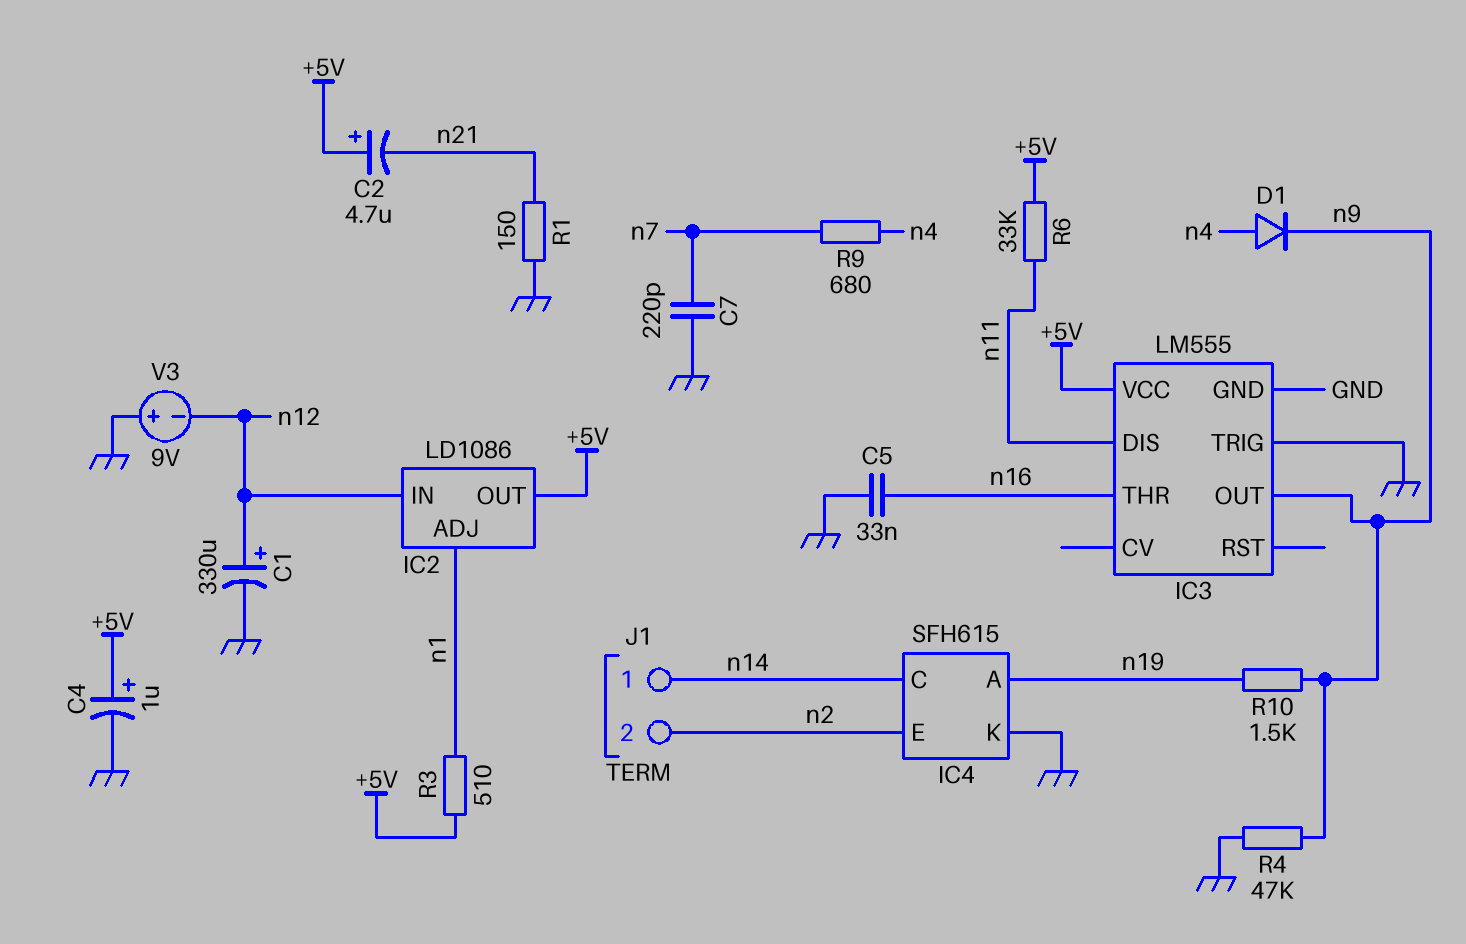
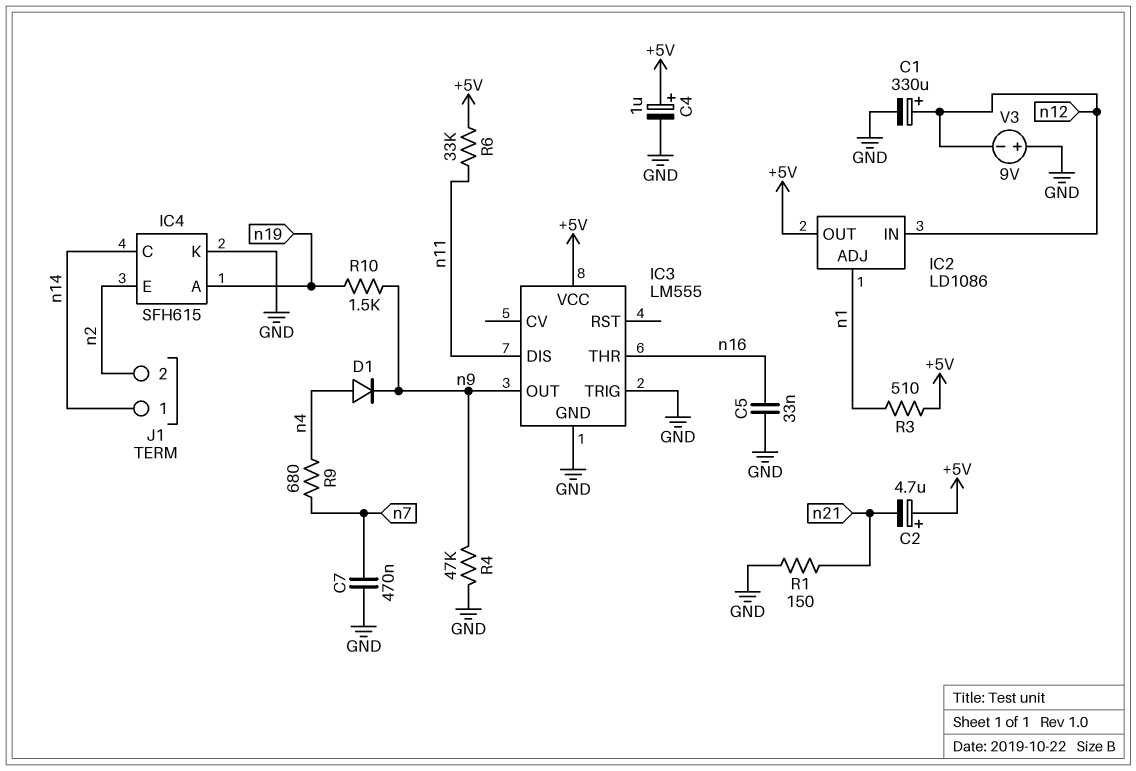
C7: 220pF (GND, n7) -> 470nF (GND, n7)

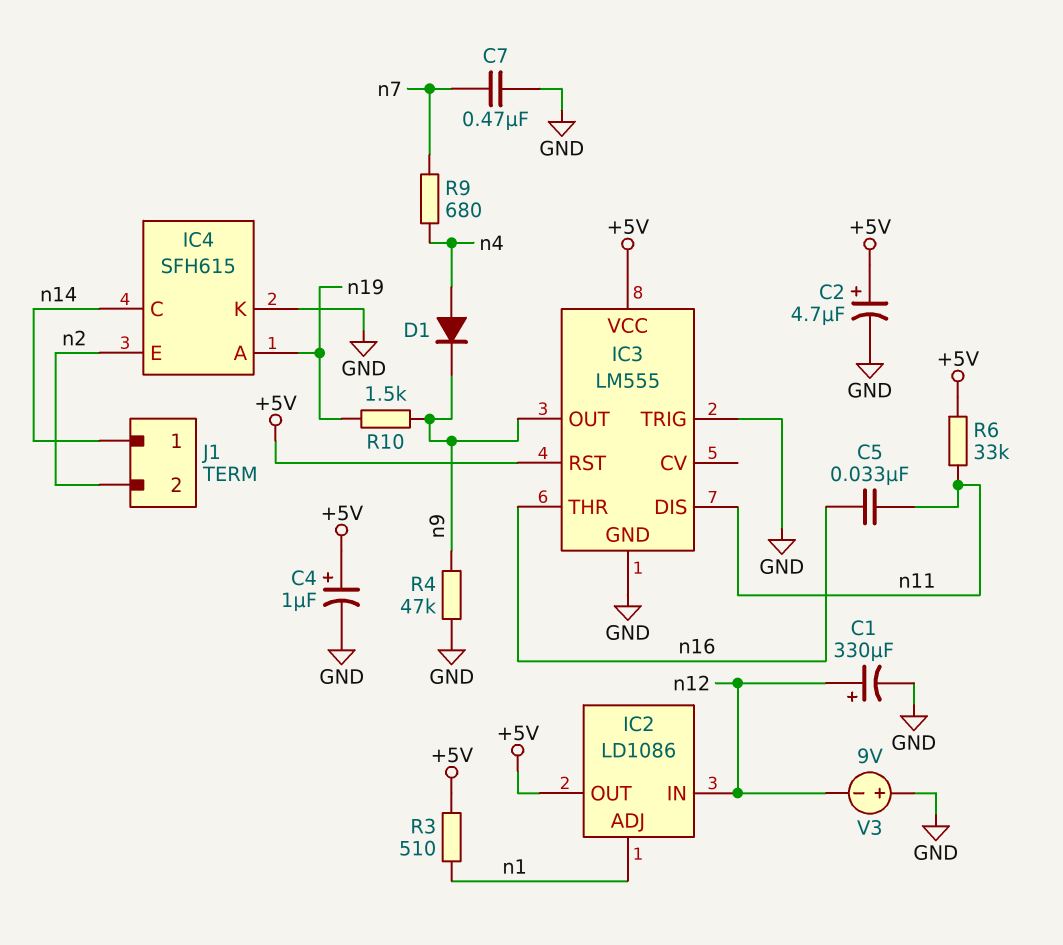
C2: 4.7uF (plus +5V, minus n21) -> 4.7uF (plus +5V, minus GND)
C5: 33nF (GND, n16) -> 33nF (n11, n16)
IC3 pin RST: none -> +5V
R1: 150 (GND, n21) -> none

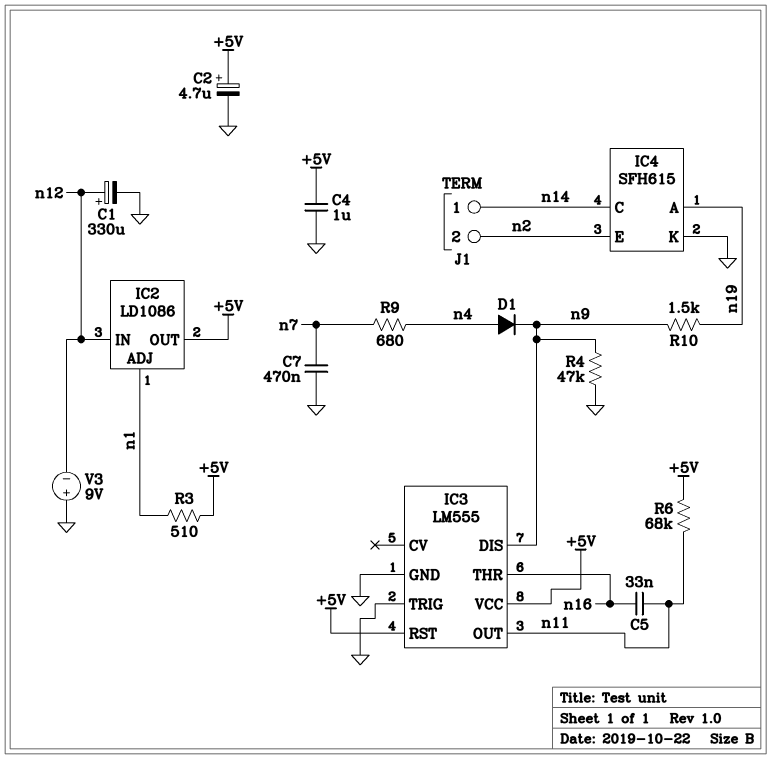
C4: 1uF (plus +5V, minus GND) -> 1uF (+5V, GND)
IC3 pin DIS: n11 -> n9
IC3 pin OUT: n9 -> n11
R6: 33k (+5V, n11) -> 68k (+5V, n11)

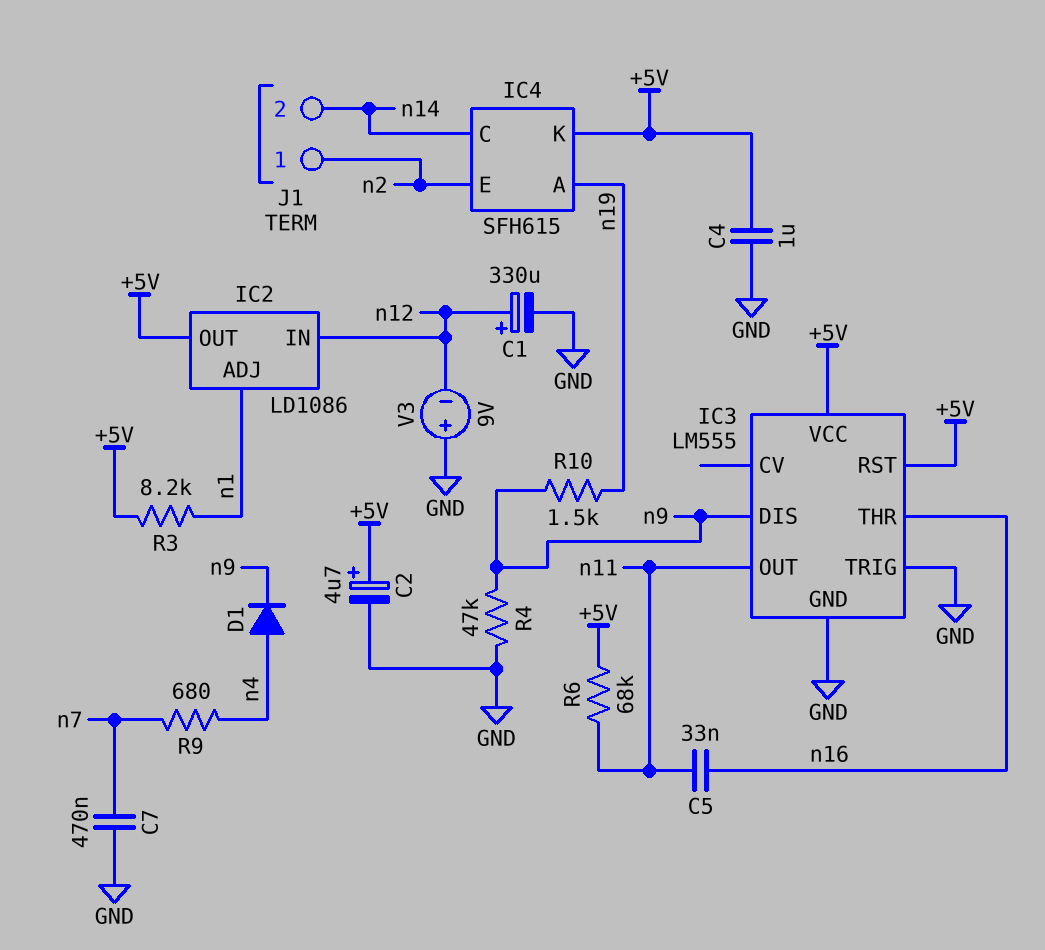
IC4 pin K: GND -> +5V
J1 pin 1: n14 -> n2
J1 pin 2: n2 -> n14
R3: 510 (+5V, n1) -> 8.2k (+5V, n1)

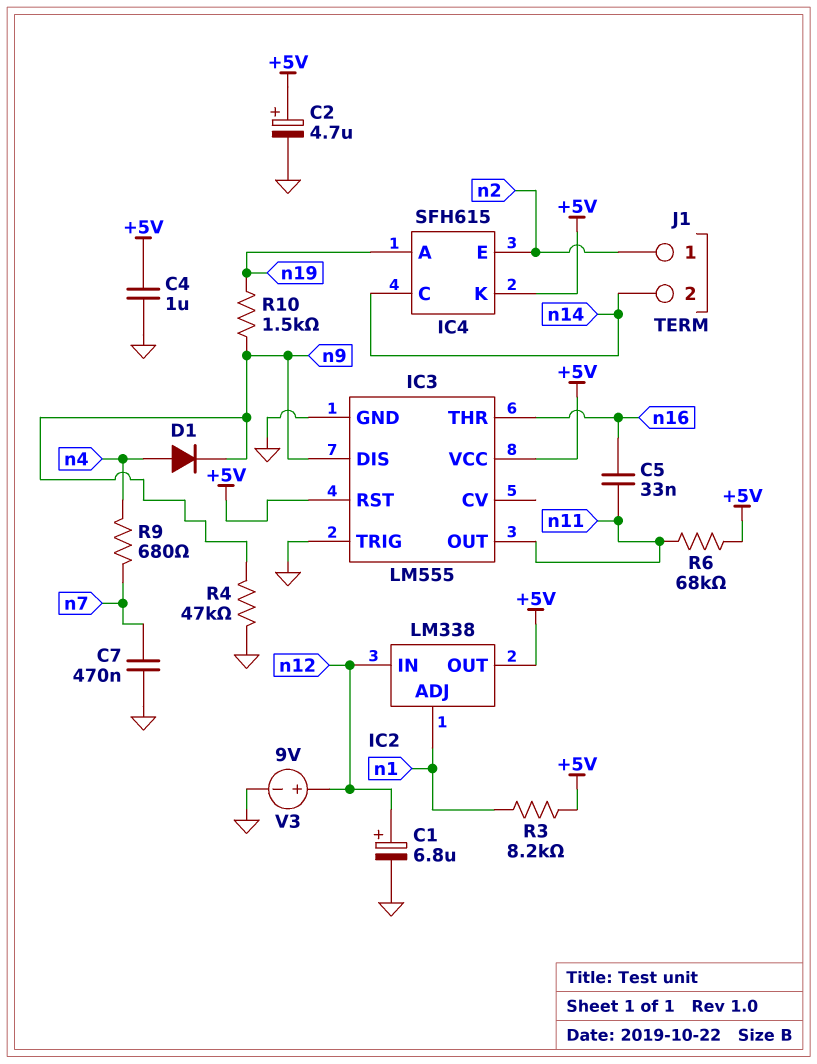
C1: 330uF (plus n12, minus GND) -> 6.8uF (plus n12, minus GND)
IC2: LD1086 -> LM338
V3: 9V (plus GND, minus n12) -> 9V (plus n12, minus GND)

